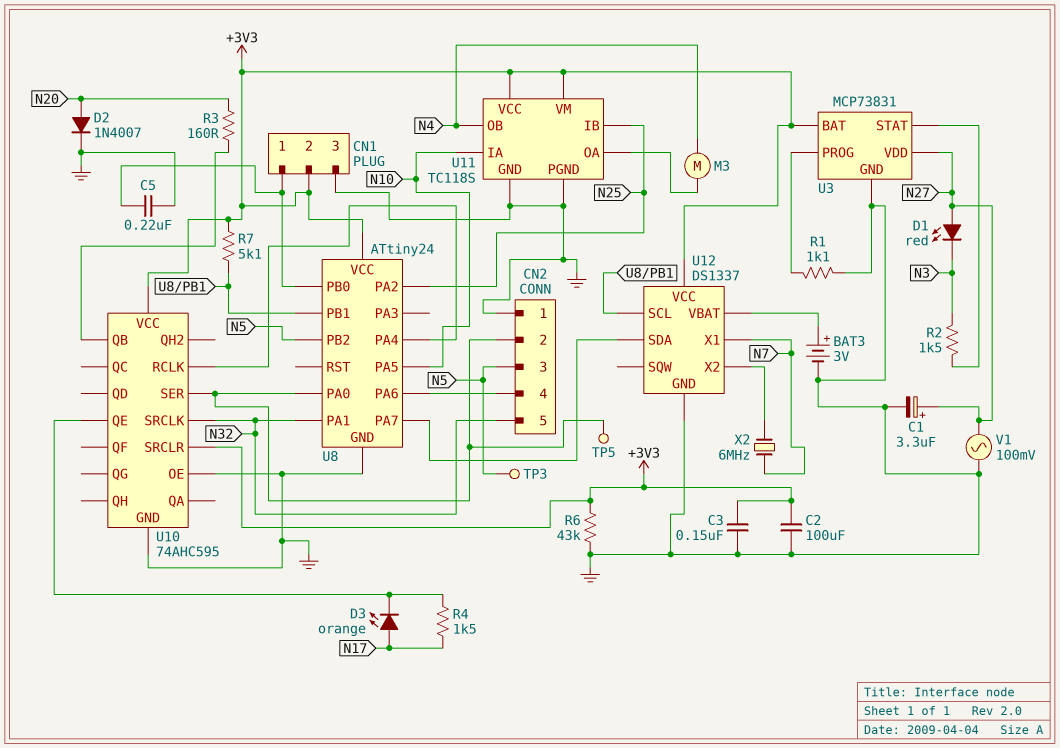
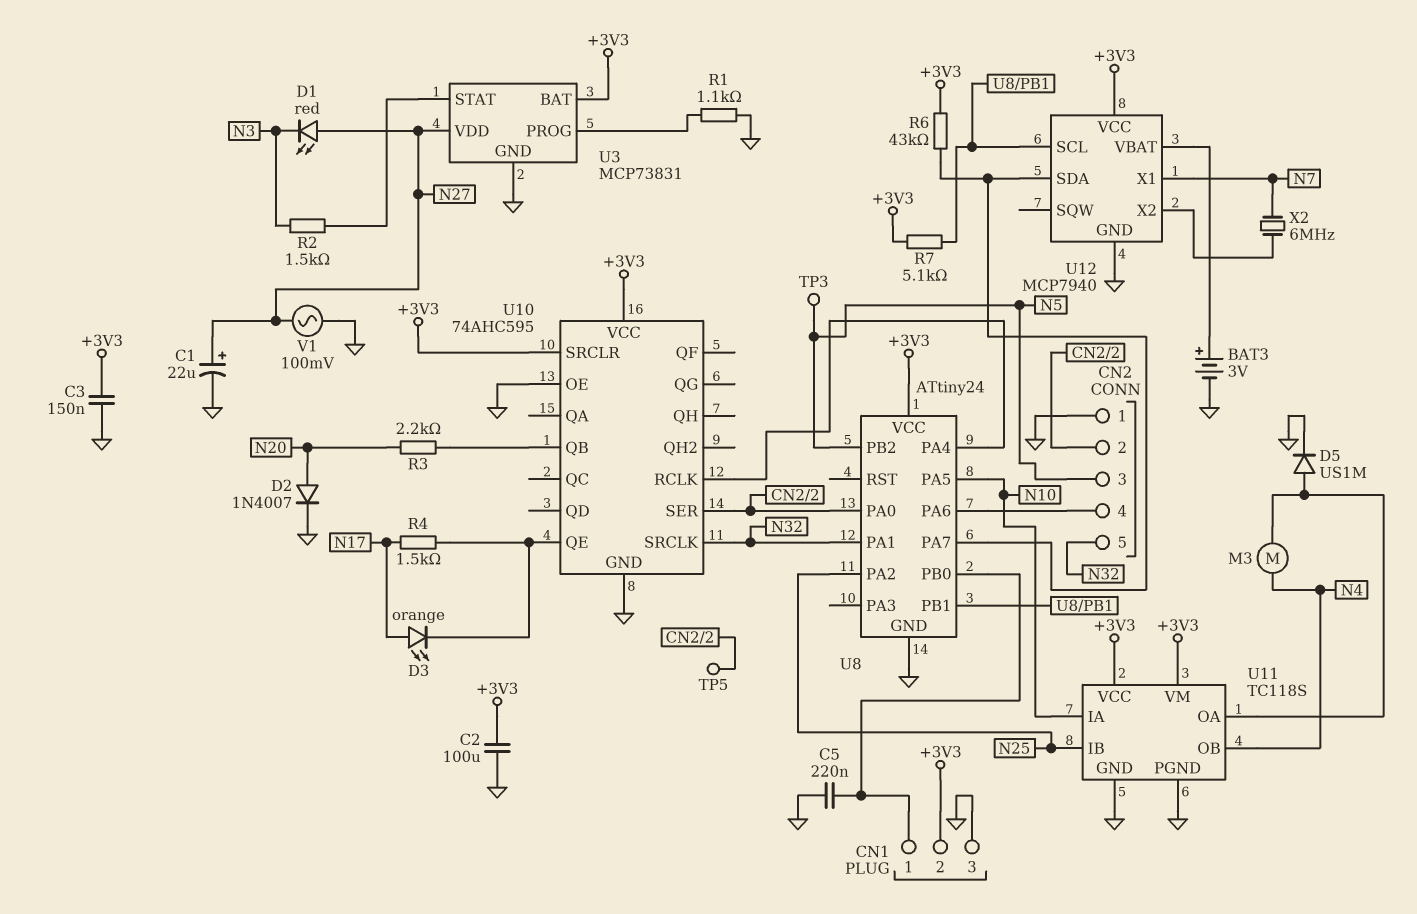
C1: 3.3uF (plus N27, minus GND) -> 22uF (plus N27, minus GND)
D5: none -> diode US1M (A U11/OA, K GND)
R3: 160 (N20, U10/QB) -> 2.2k (N20, U10/QB)
R6: 43k (+3V3, GND) -> 43k (+3V3, U8/PA7)
U12: DS1337 -> MCP7940

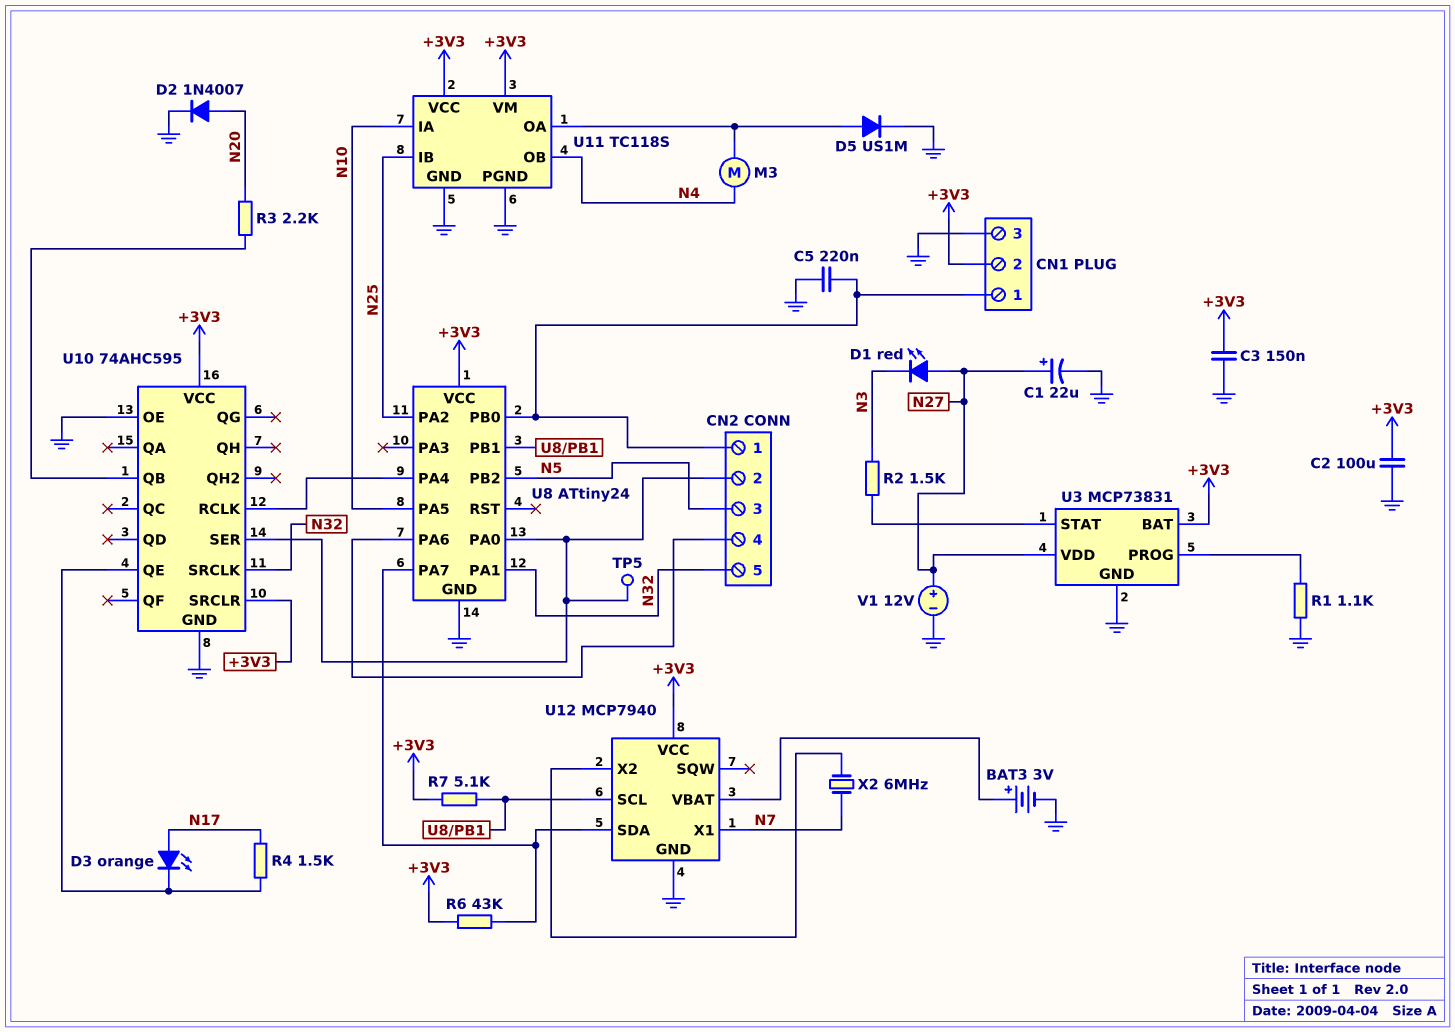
CN2 pin 1: GND -> CN1/1
TP3: test point (N5) -> none
V1: AC 100mV (GND, N27) -> 12V (plus N27, minus GND)

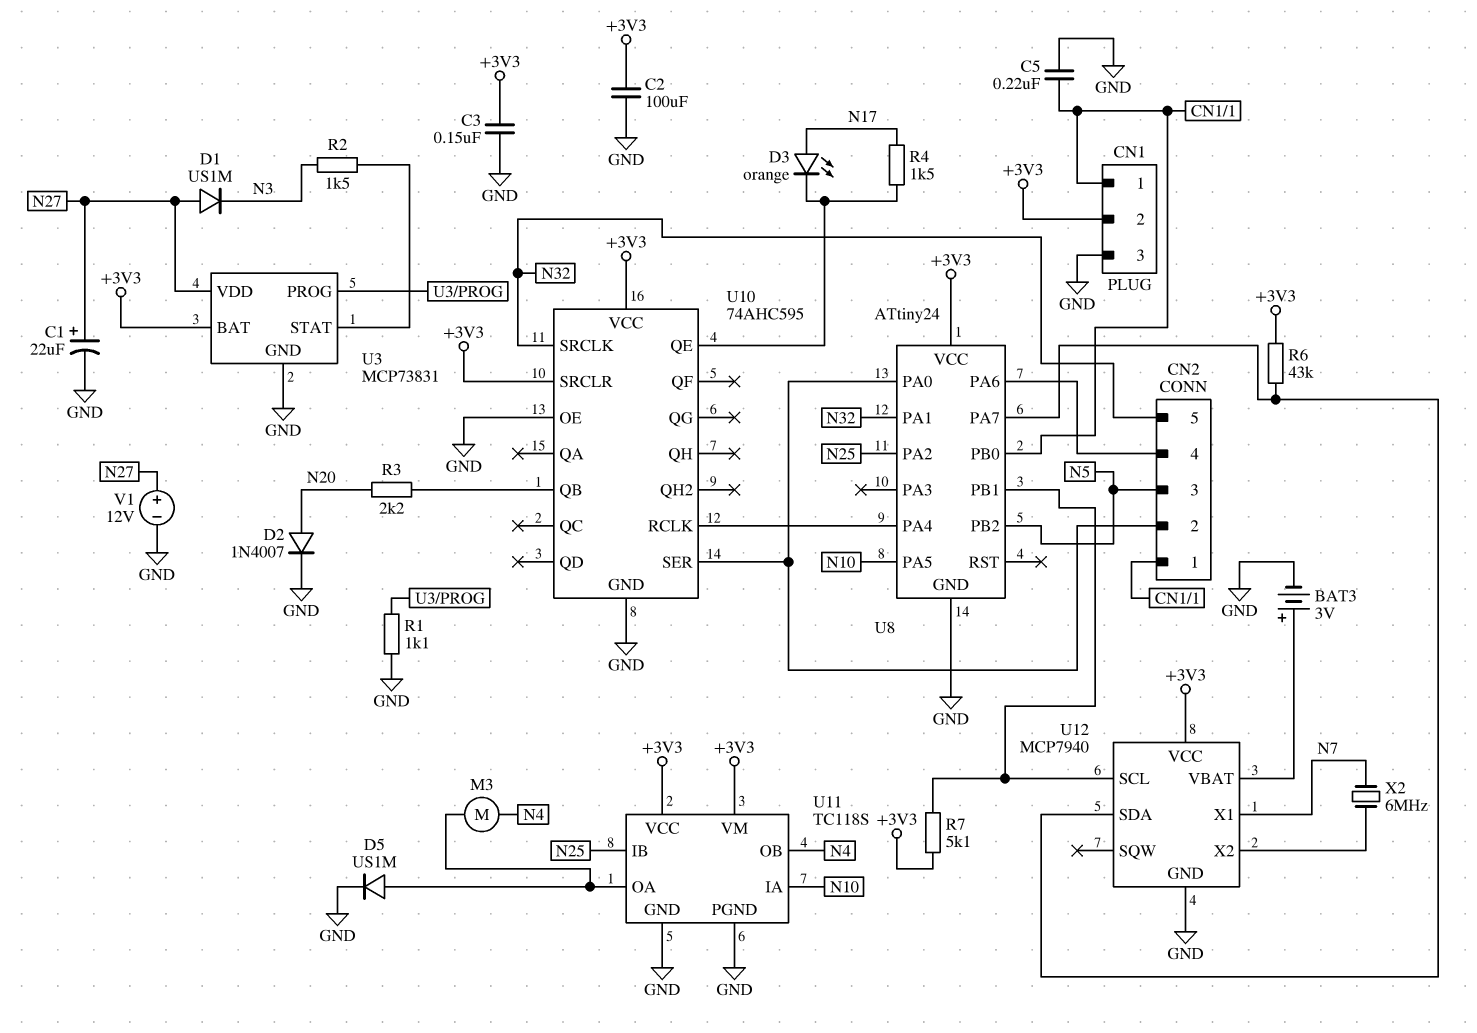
D1: LED red (A N27, K N3) -> diode US1M (A N27, K N3)
TP5: test point (CN2/2) -> none

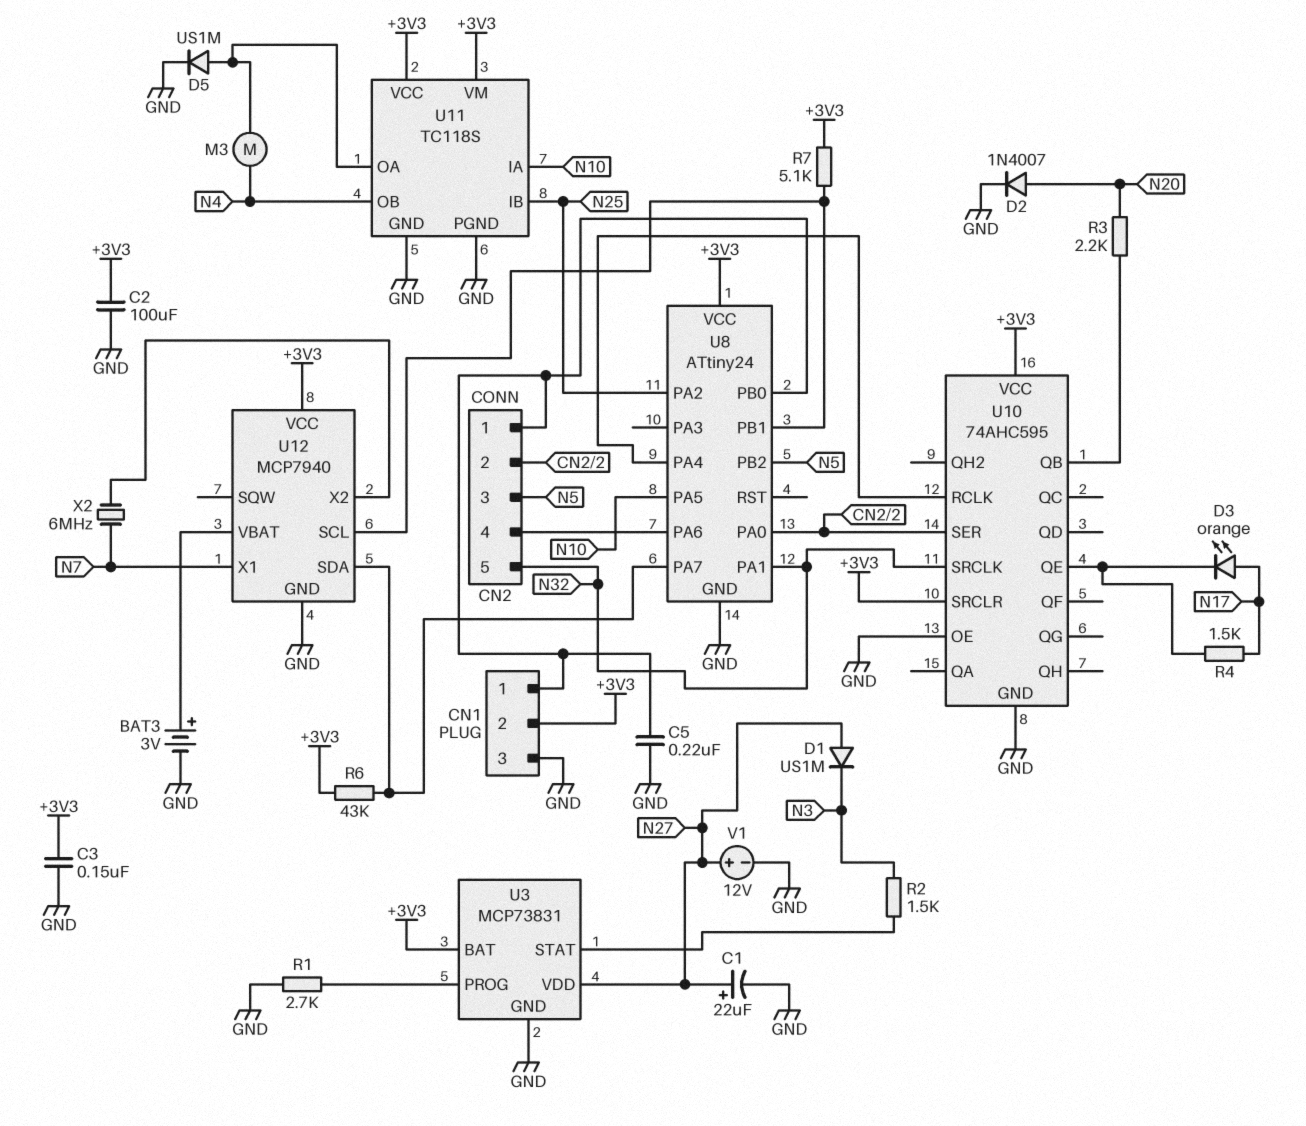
R1: 1.1k (GND, U3/PROG) -> 2.7k (GND, U3/PROG)

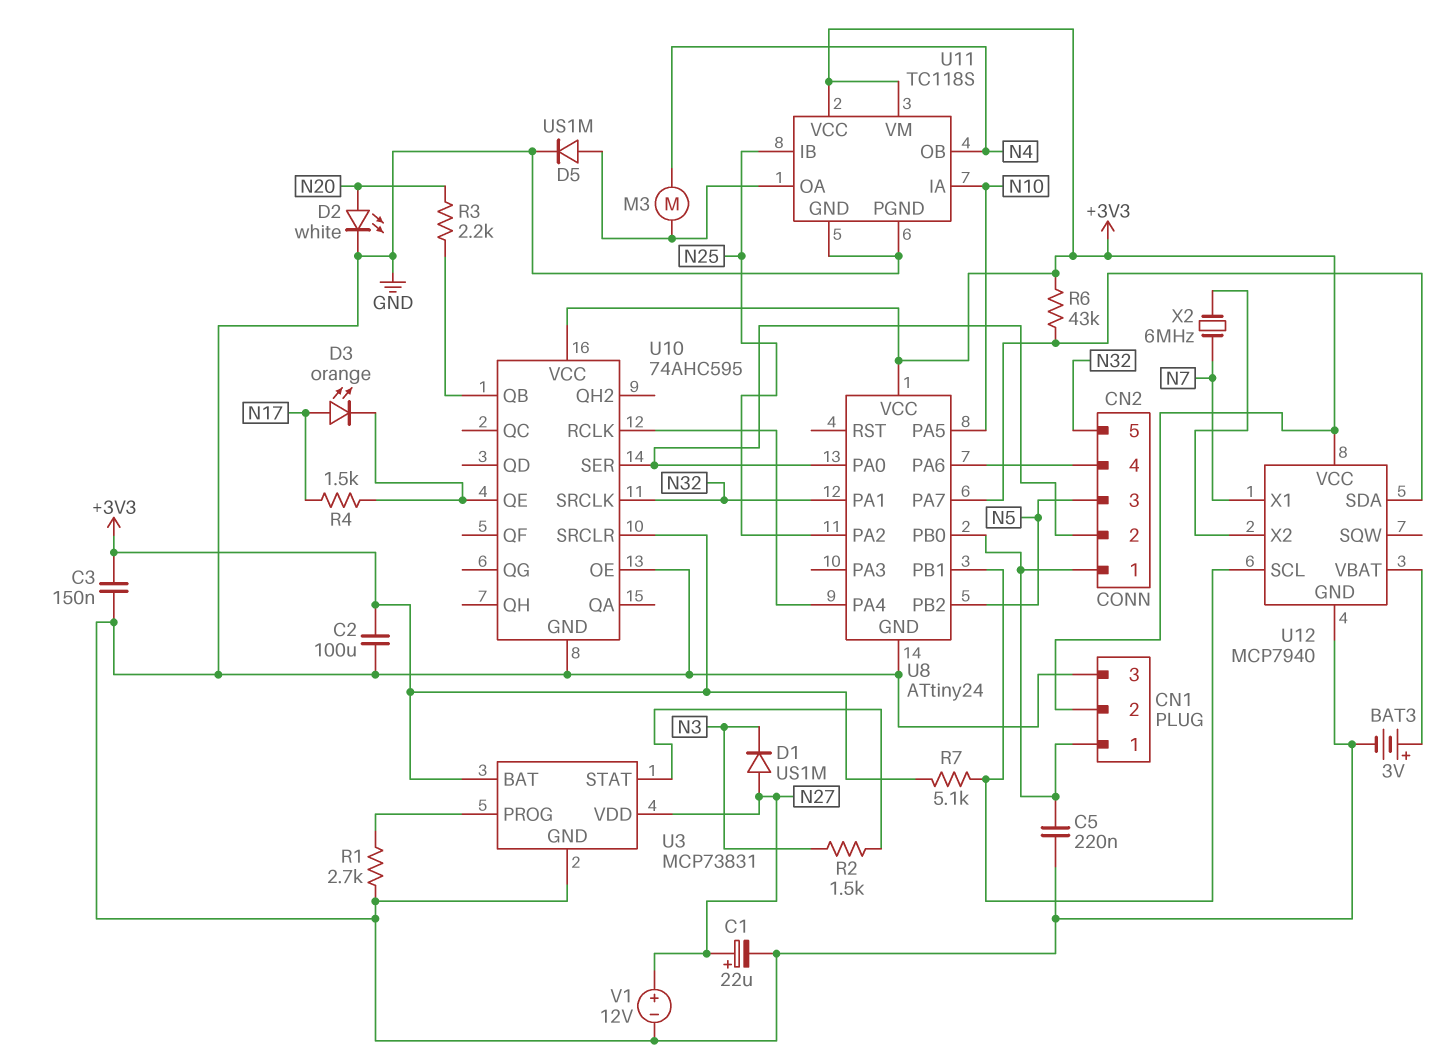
D2: diode 1N4007 (A N20, K GND) -> LED white (A N20, K GND)

